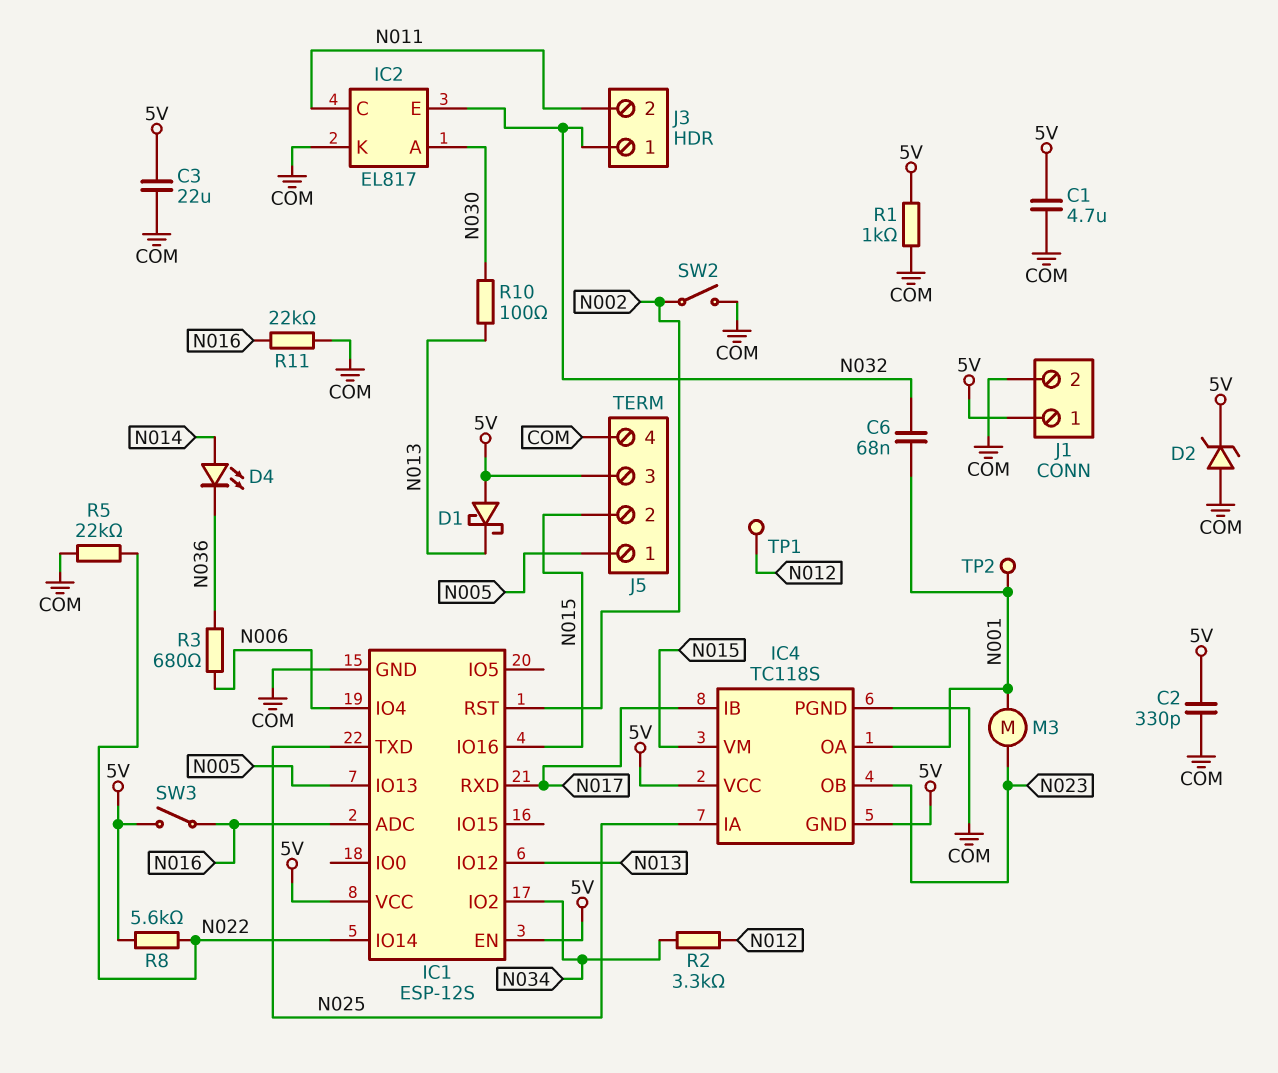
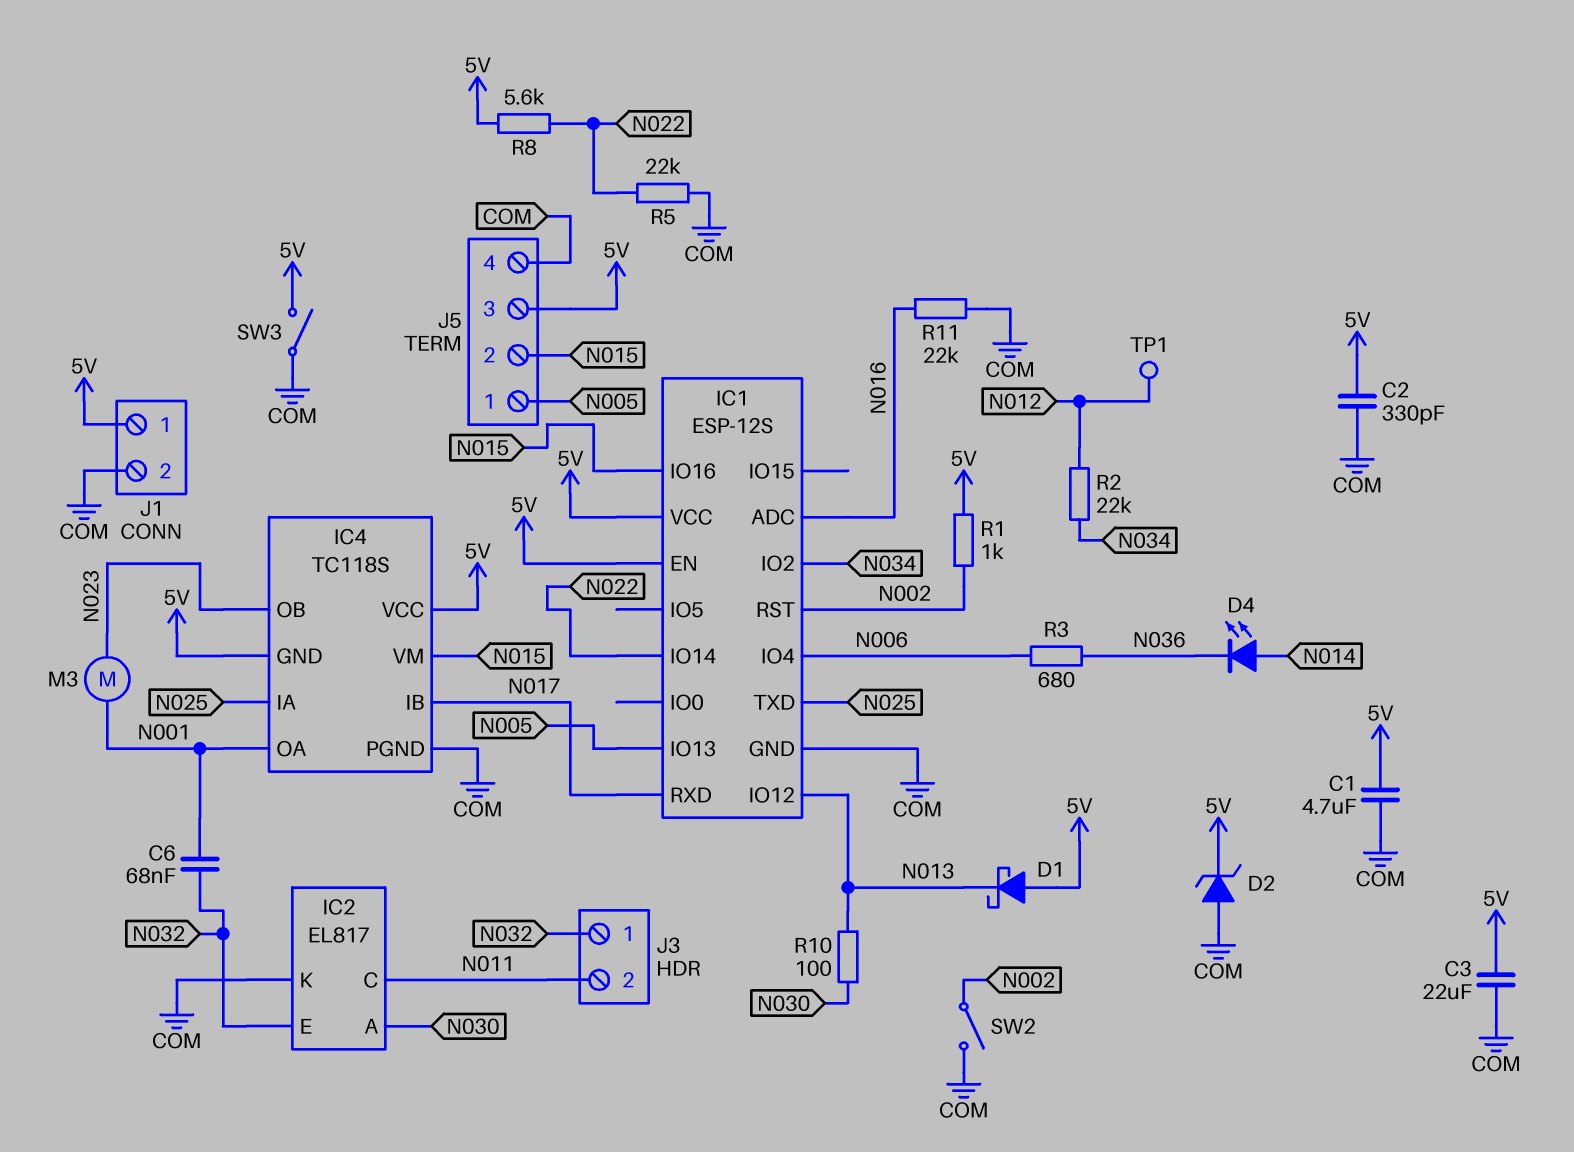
R1: 1k (5V, COM) -> 1k (5V, N002)
R2: 3.3k (N012, N034) -> 22k (N012, N034)
SW3: switch (5V, N016) -> switch (5V, COM)
TP2: test point (N001) -> none

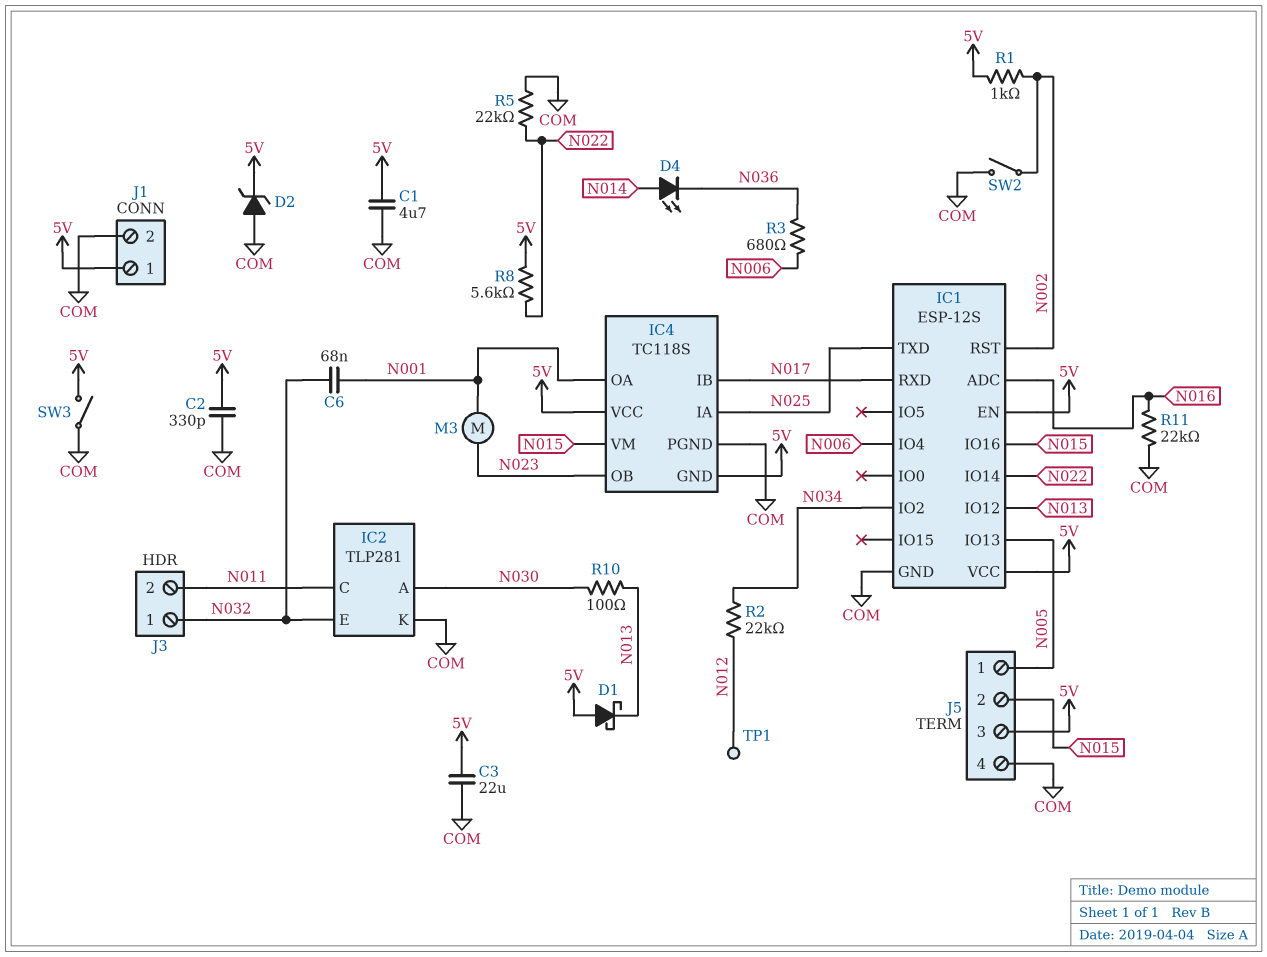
IC2: EL817 -> TLP281

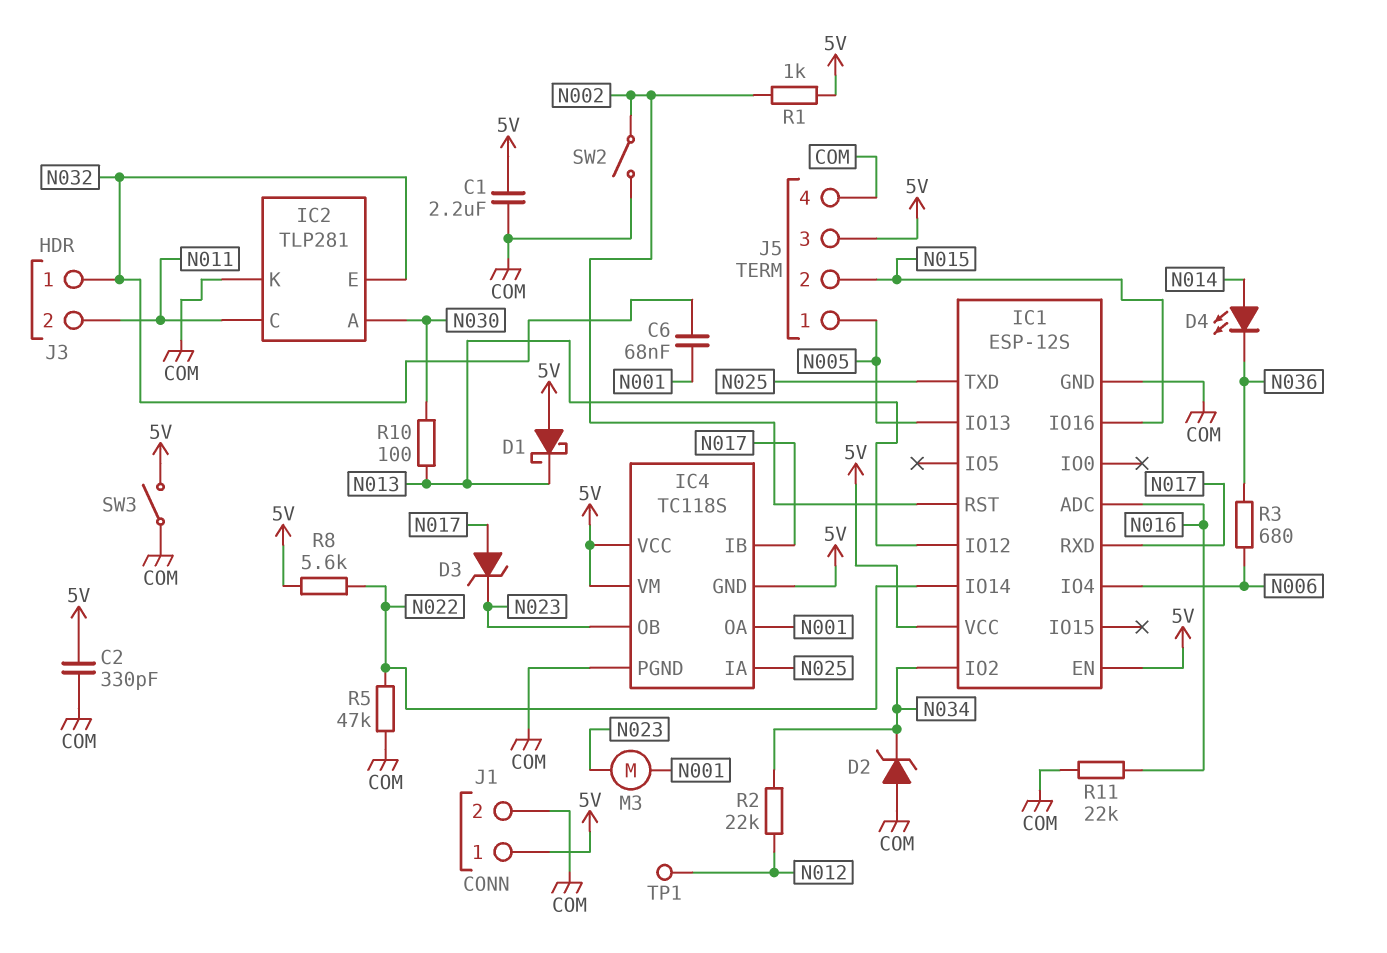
C1: 4.7uF (5V, COM) -> 2.2uF (5V, COM)
C3: 22uF (5V, COM) -> none
D2: zener (A COM, K 5V) -> zener (A COM, K N034)
D3: none -> zener (A N017, K N023)
IC4 pin VM: N015 -> 5V
R5: 22k (COM, N022) -> 47k (COM, N022)

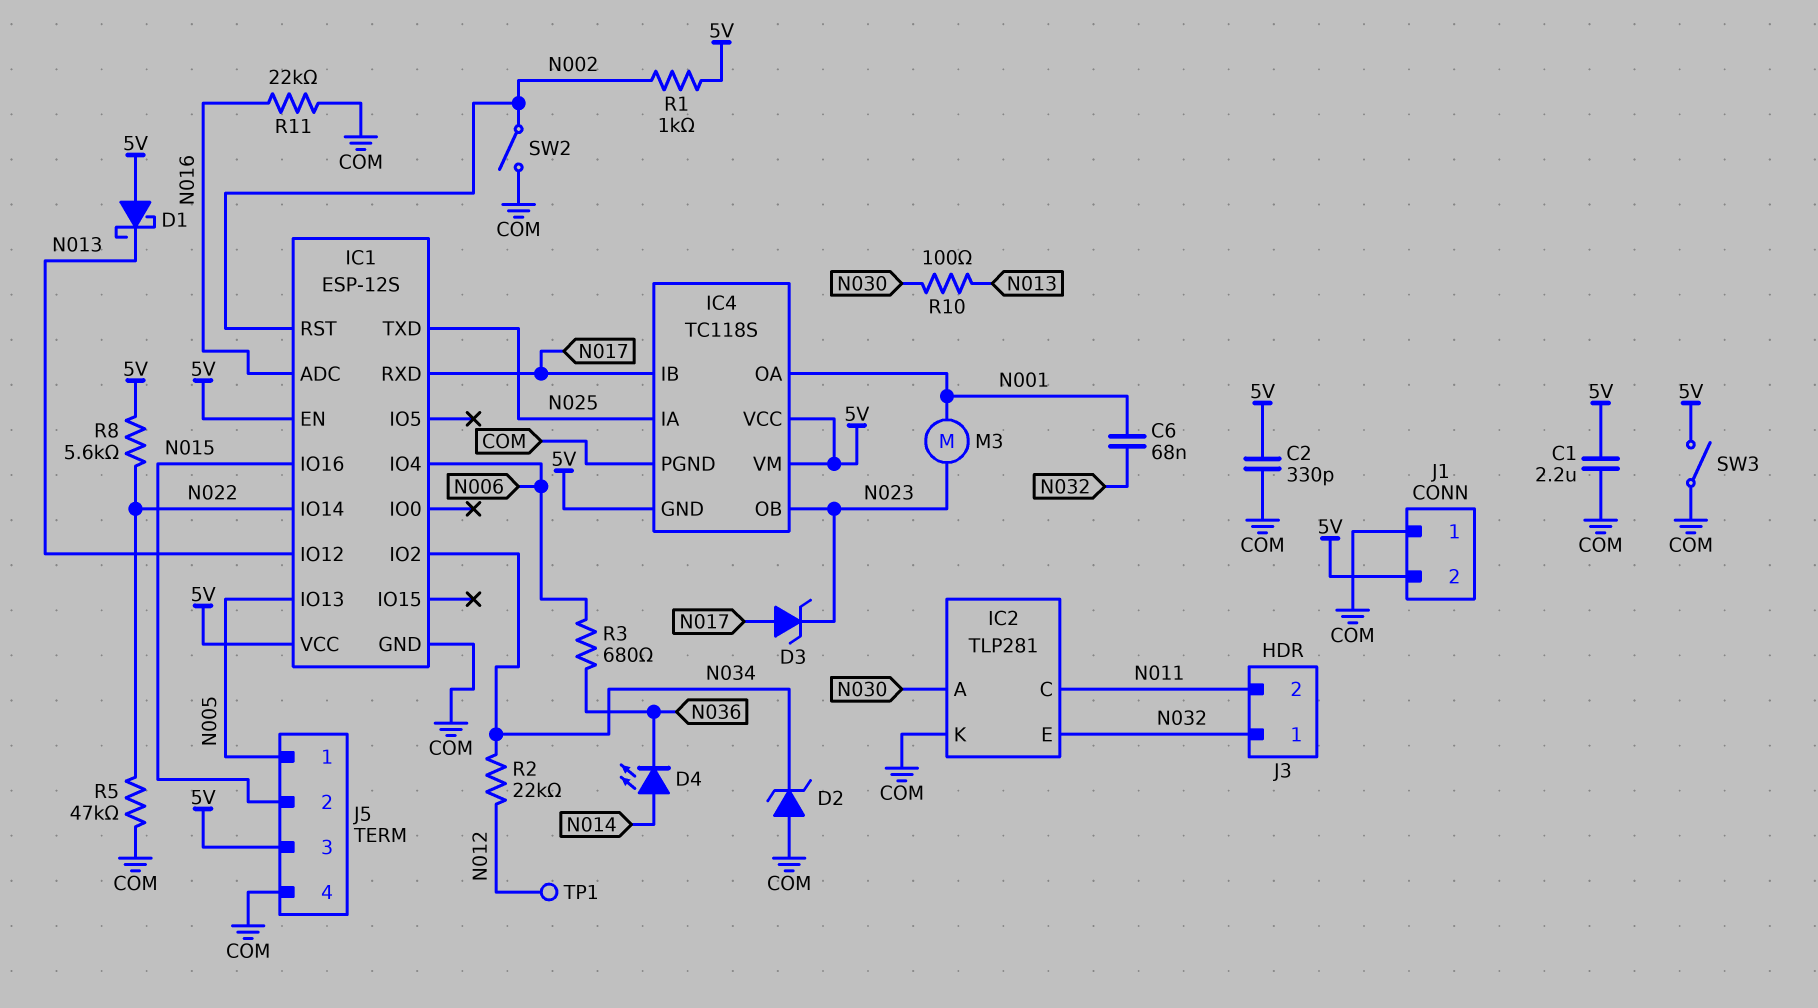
J1 pin 1: 5V -> COM
J1 pin 2: COM -> 5V

